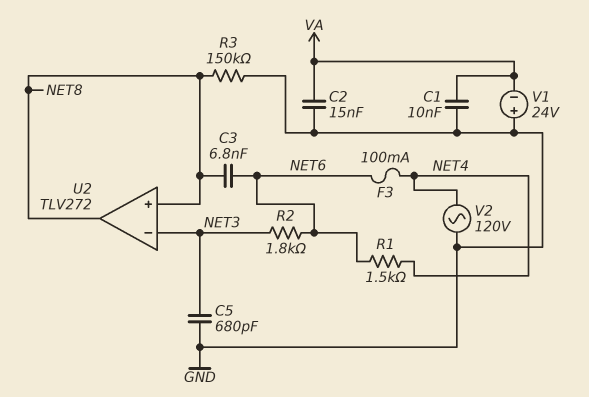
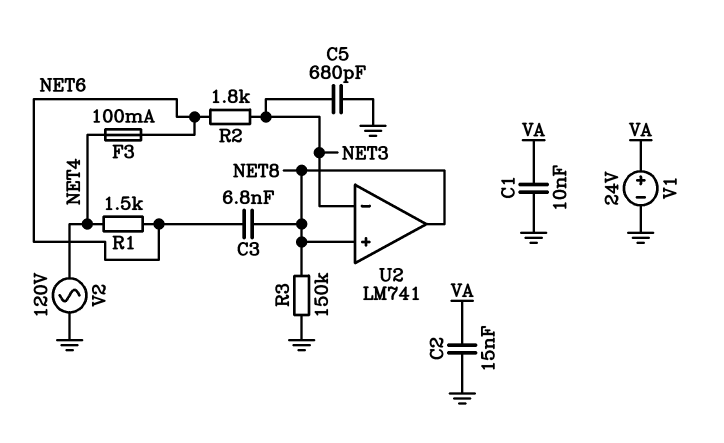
U2: TLV272 -> LM741
V1: 24V (plus GND, minus VA) -> 24V (plus VA, minus GND)

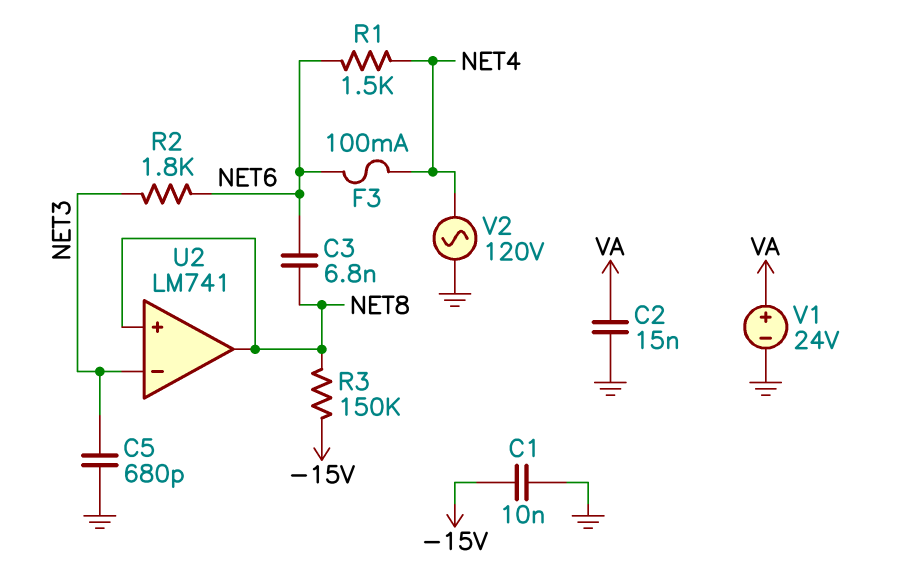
C1: 10nF (GND, VA) -> 10nF (-15V, GND)
R3: 150k (GND, NET8) -> 150k (-15V, NET8)

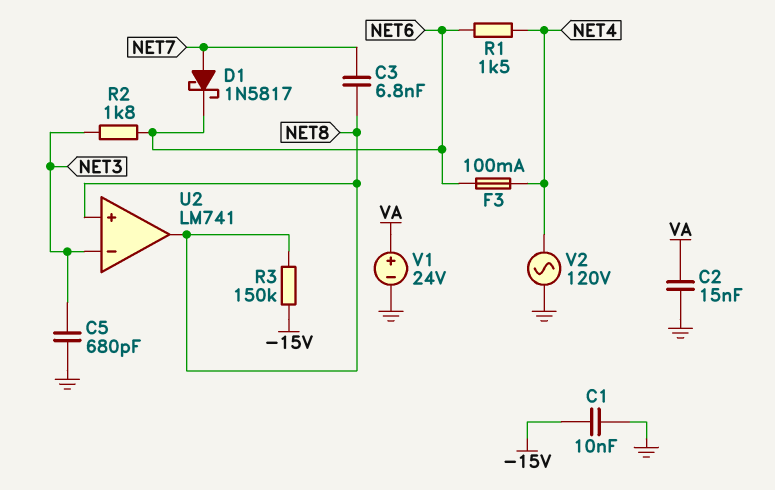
C3: 6.8nF (NET6, NET8) -> 6.8nF (NET7, NET8)
D1: none -> schottky 1N5817 (A NET7, K NET6)

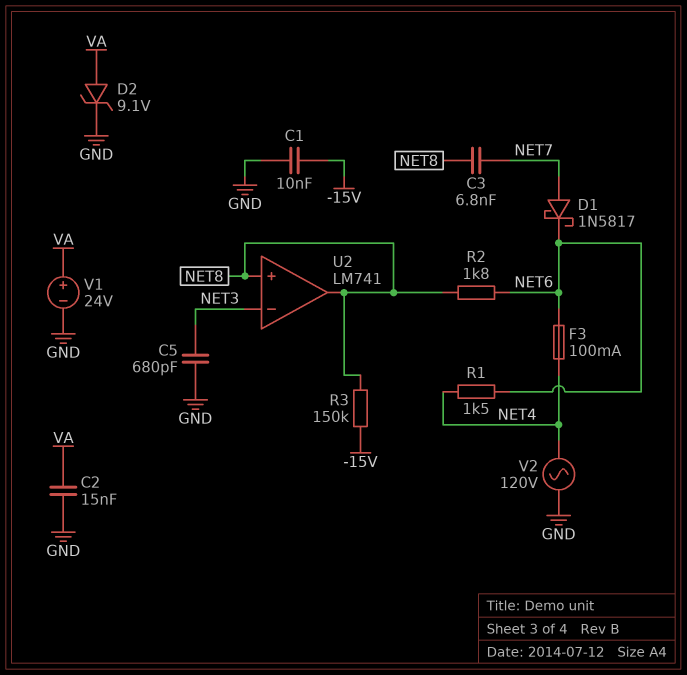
D2: none -> zener 9.1V (A VA, K GND)
R2: 1.8k (NET3, NET6) -> 1.8k (NET6, NET8)

